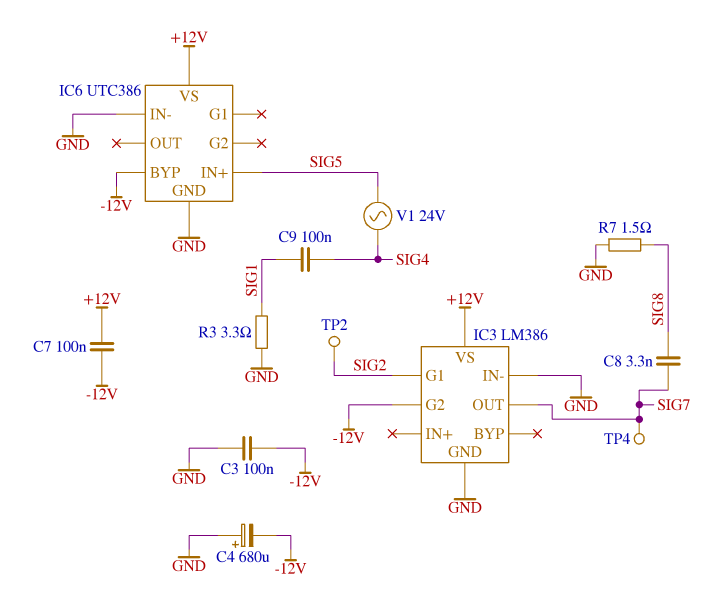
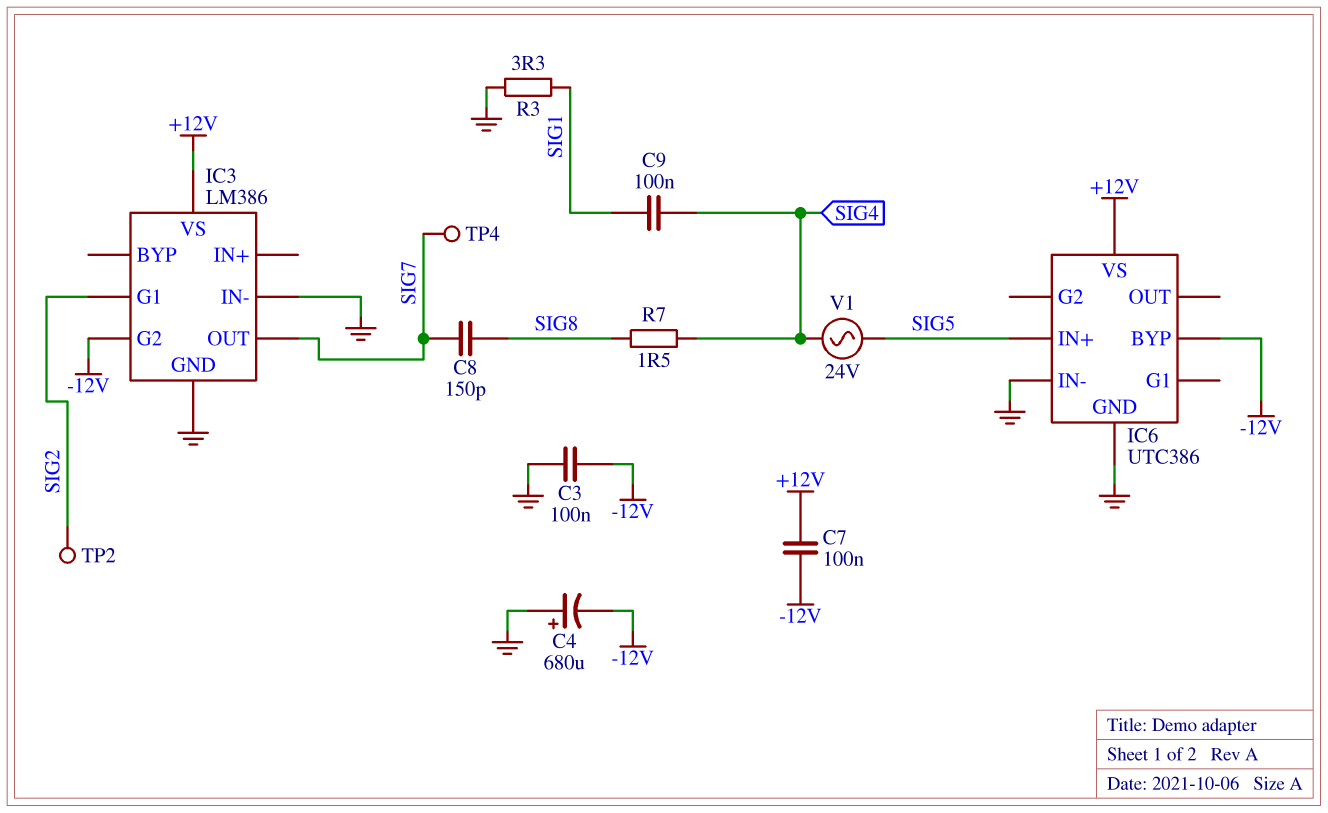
C8: 3.3nF (SIG7, SIG8) -> 150pF (SIG7, SIG8)
R7: 1.5 (GND, SIG8) -> 1.5 (SIG4, SIG8)

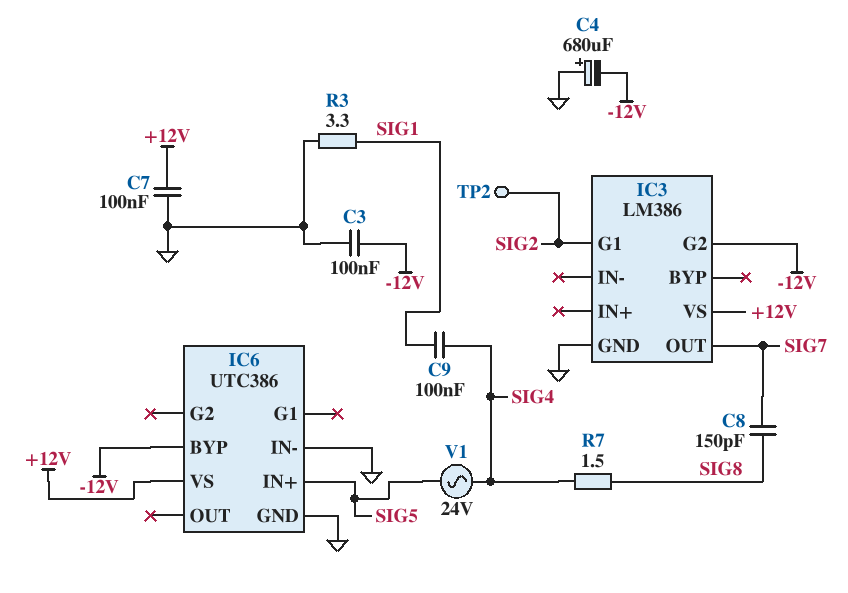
C7: 100nF (+12V, -12V) -> 100nF (+12V, GND)
IC3 pin IN-: GND -> none
TP4: test point (SIG7) -> none

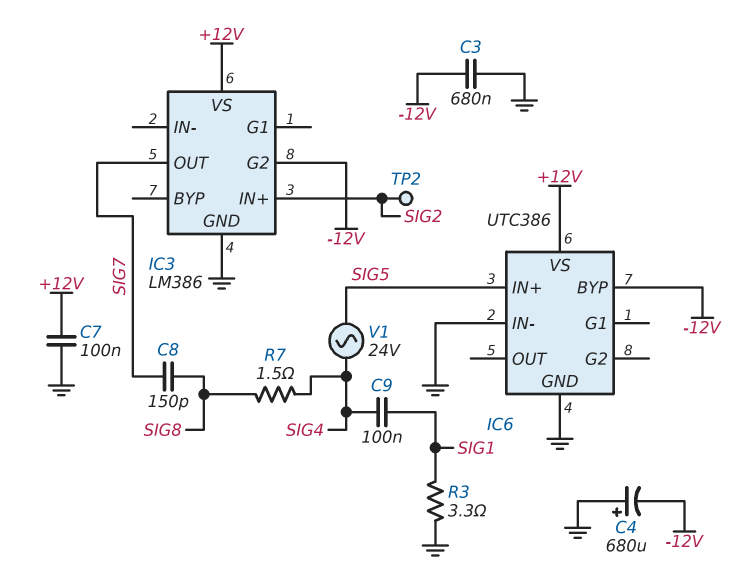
C3: 100nF (-12V, GND) -> 680nF (-12V, GND)
IC3 pin G1: SIG2 -> none
IC3 pin IN+: none -> SIG2

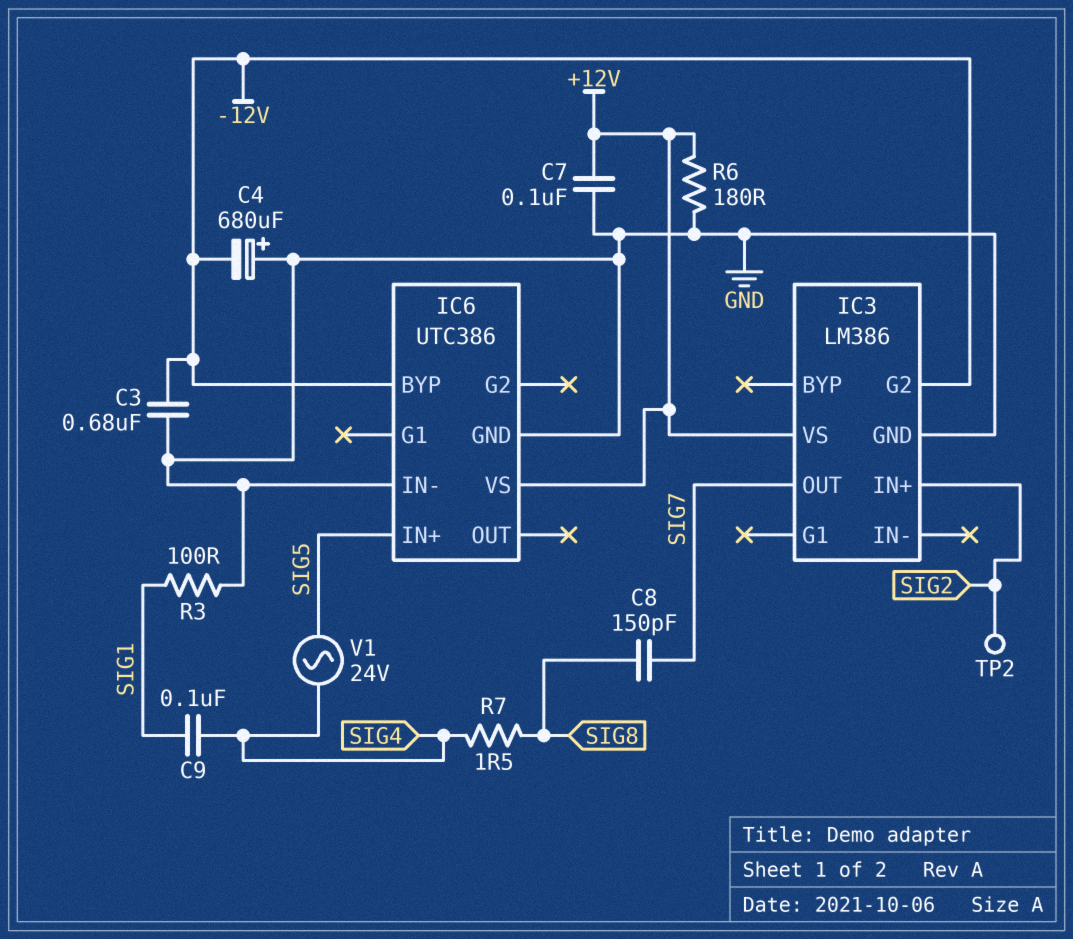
R3: 3.3 (GND, SIG1) -> 100 (GND, SIG1)
R6: none -> 180 (+12V, GND)

